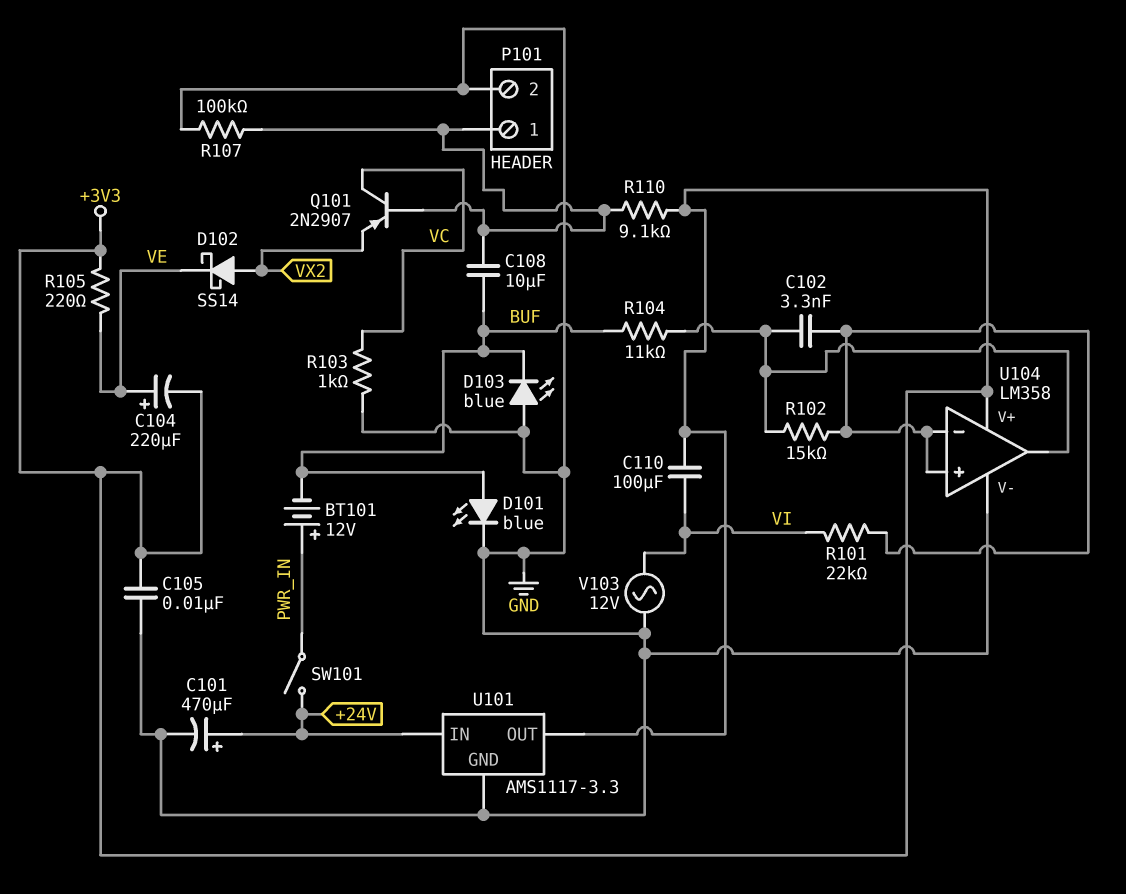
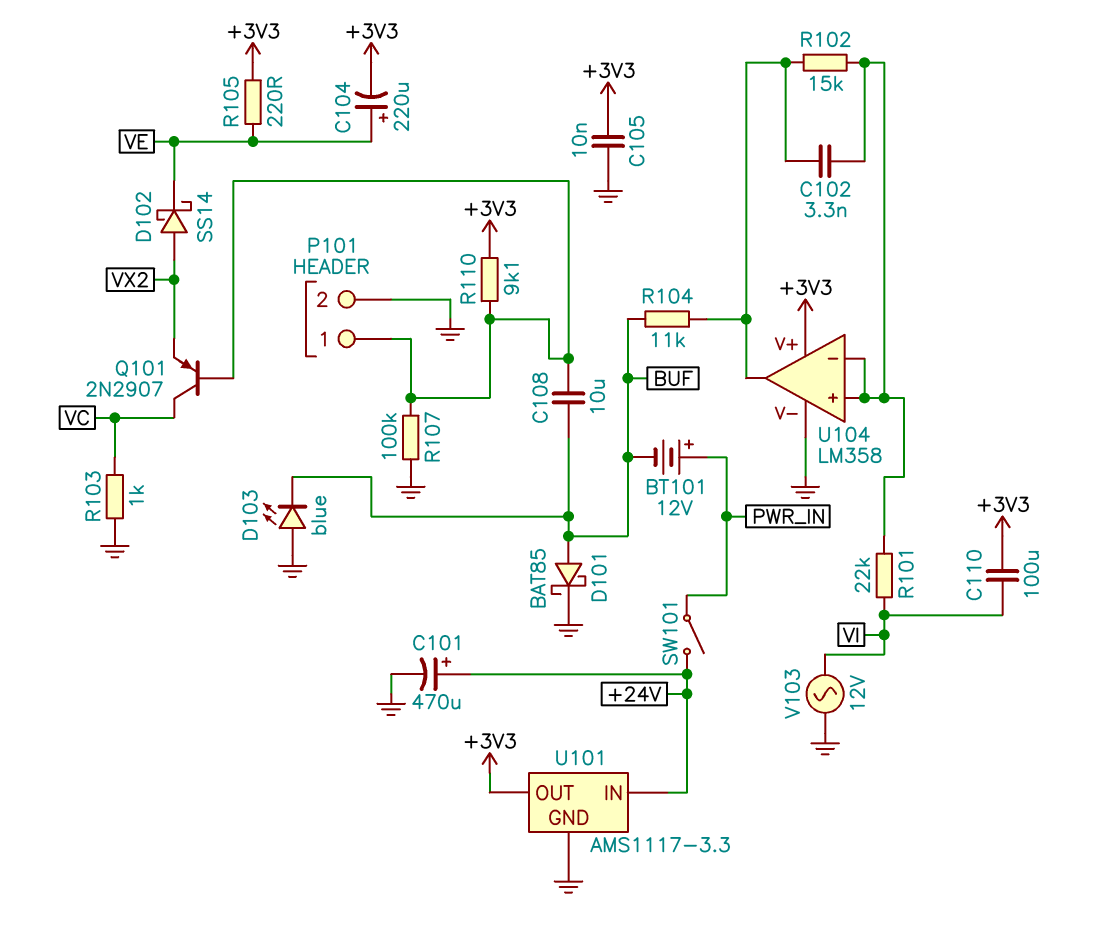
D101: LED blue (A BUF, K GND) -> schottky BAT85 (A BUF, K GND)

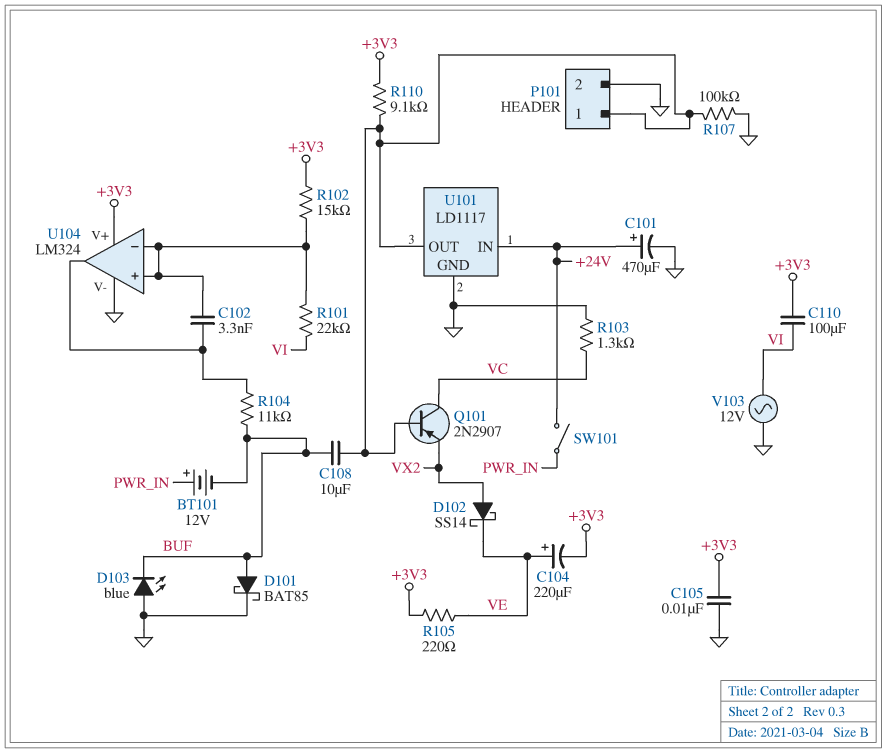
R102: 15k (U104/in+, U104/out) -> 15k (+3V3, U104/in+)
R103: 1k (GND, VC) -> 1.3k (GND, VC)
U101: AMS1117-3.3 -> LD1117
U101 pin OUT: +3V3 -> P101/1
U104: LM358 -> LM324

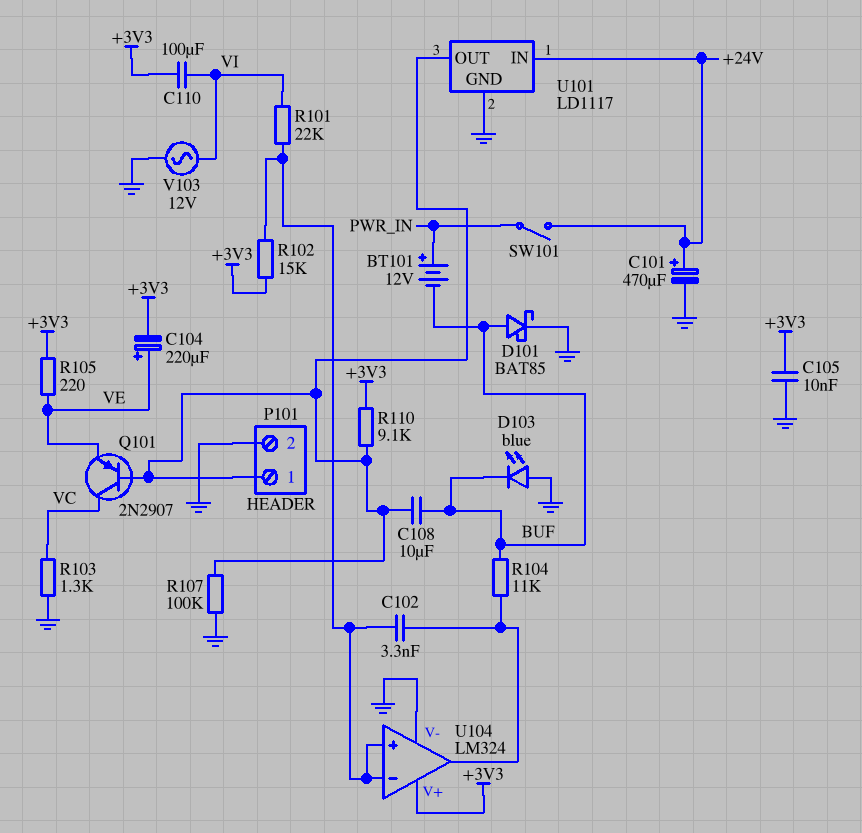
D102: schottky SS14 (A VX2, K VE) -> none
Q101: PNP 2N2907 (B P101/1, C VC, E VX2) -> PNP 2N2907 (B P101/1, C VC, E VE)

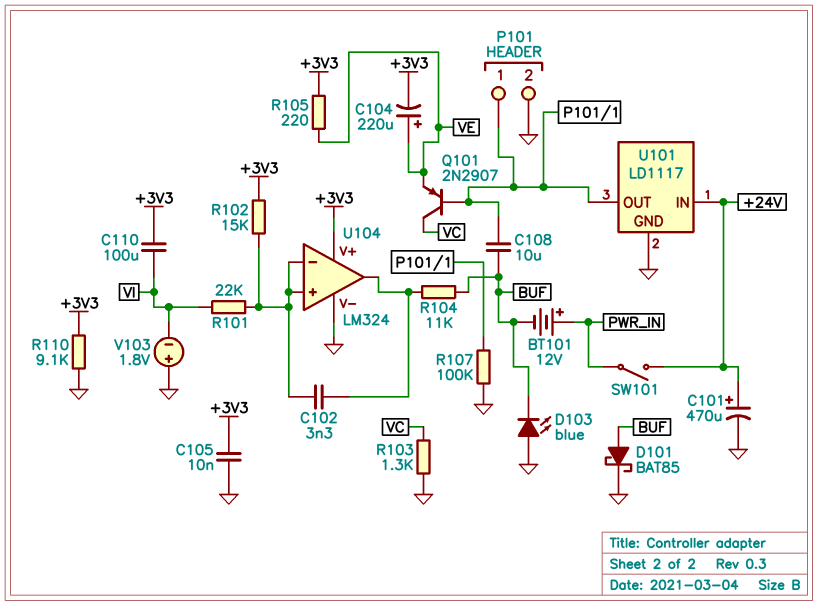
R110: 9.1k (+3V3, P101/1) -> 9.1k (+3V3, GND)
V103: AC 12V (GND, VI) -> 1.8V (plus GND, minus VI)

